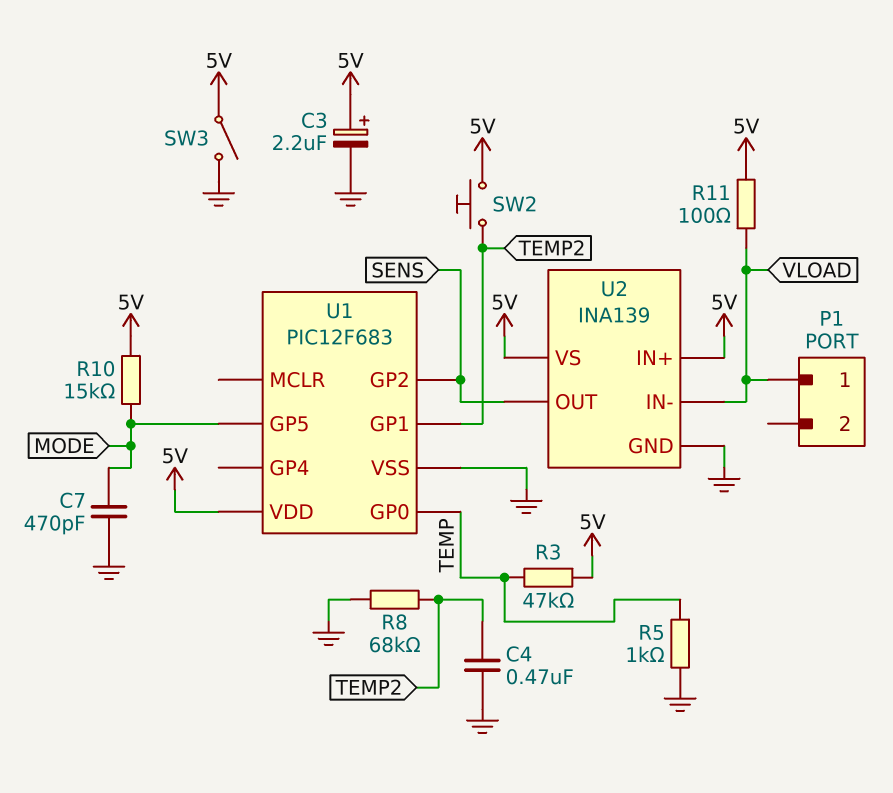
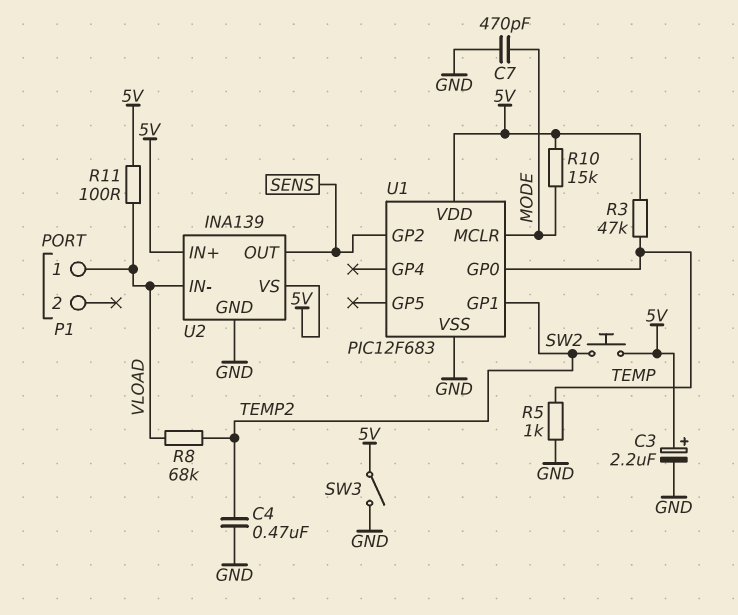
R8: 68k (GND, TEMP2) -> 68k (TEMP2, VLOAD)
U1 pin GP5: MODE -> none
U1 pin MCLR: none -> MODE

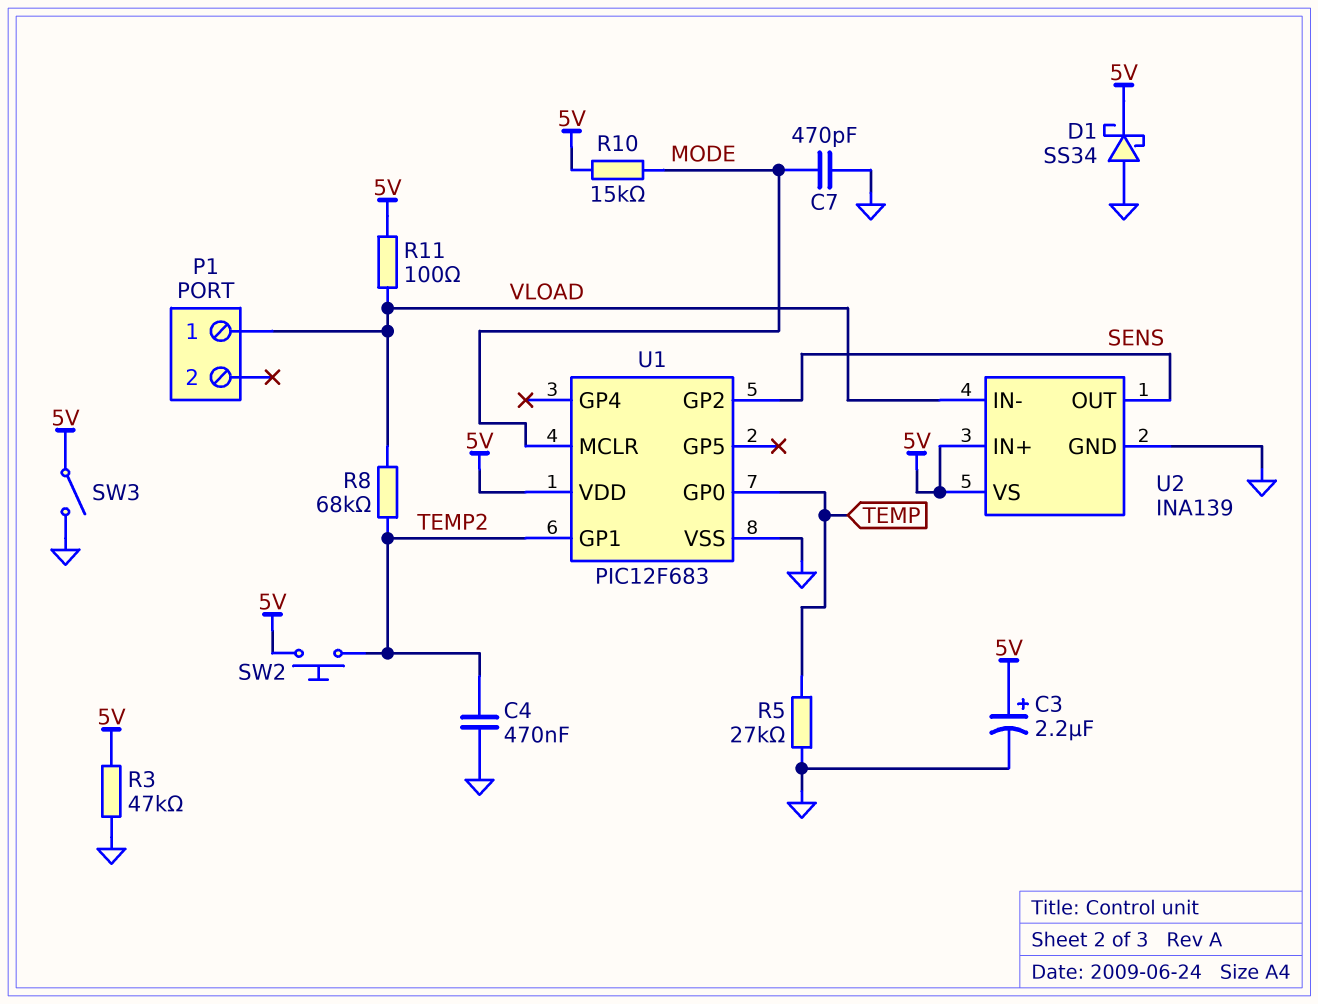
D1: none -> schottky SS34 (A GND, K 5V)
R3: 47k (5V, TEMP) -> 47k (5V, GND)
R5: 1k (GND, TEMP) -> 27k (GND, TEMP)

